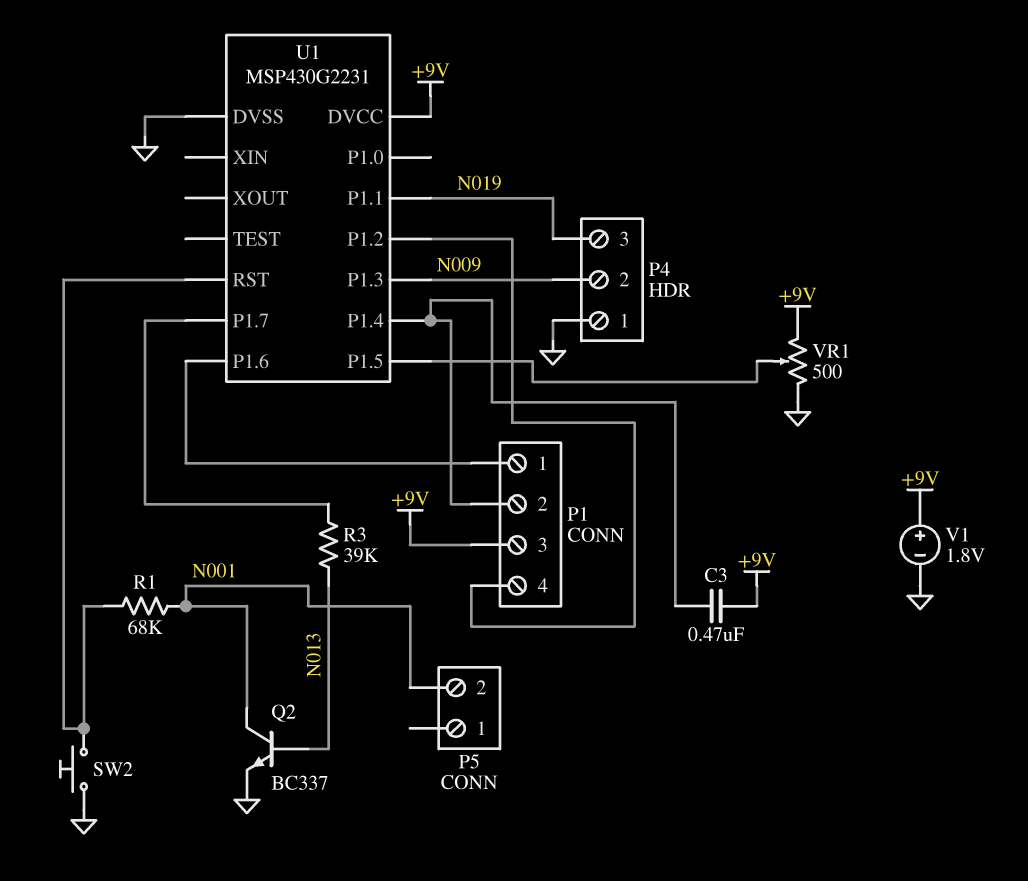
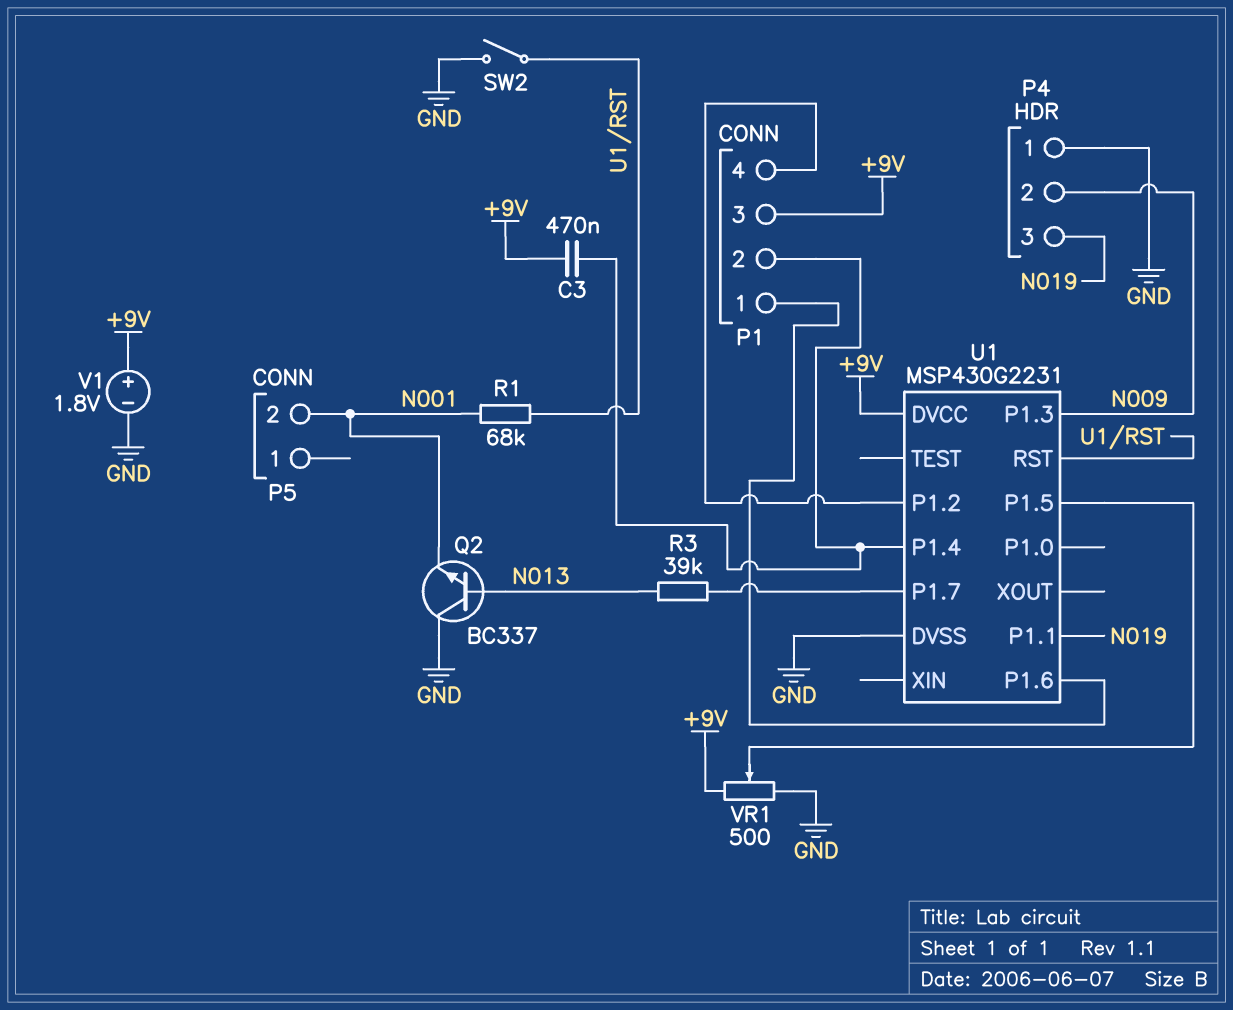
Q2: NPN BC337 (B N013, C N001, E GND) -> NPN BC337 (B N013, C GND, E N001)
SW2: button (GND, U1/RST) -> switch (GND, U1/RST)

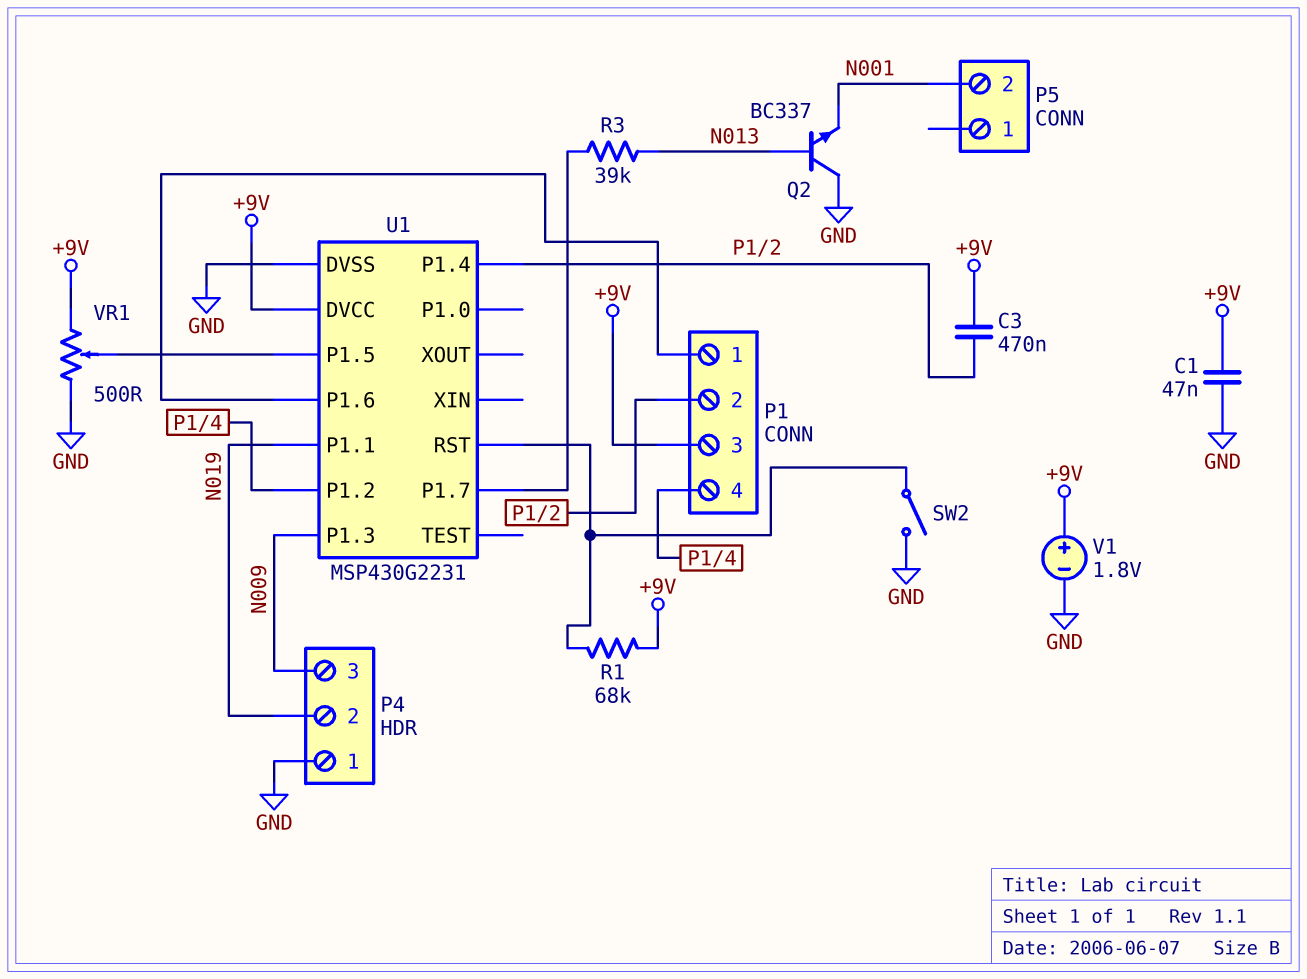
C1: none -> 47nF (+9V, GND)
P4 pin 2: N009 -> N019
P4 pin 3: N019 -> N009
R1: 68k (N001, U1/RST) -> 68k (+9V, U1/RST)

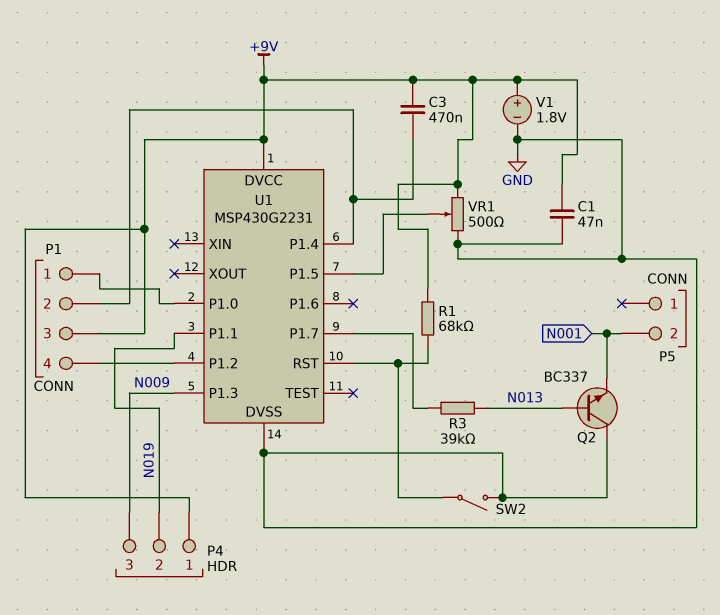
P4 pin 1: GND -> +9V
U1 pin P1.0: none -> P1/1
U1 pin P1.6: P1/1 -> none

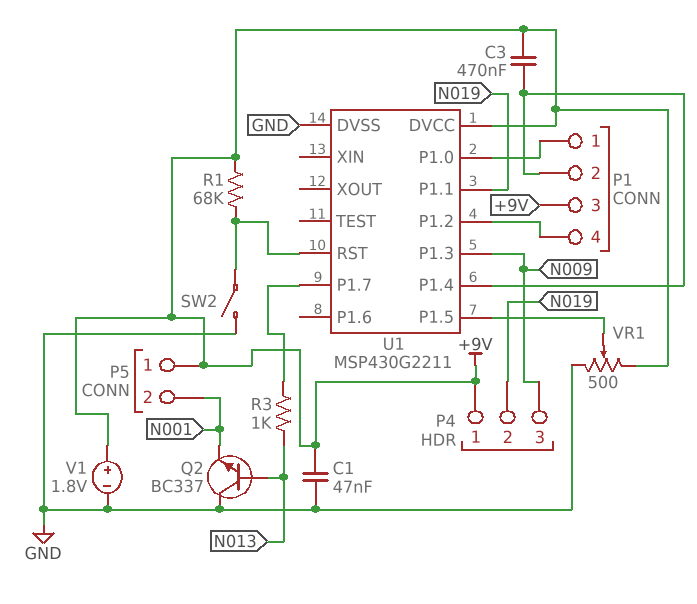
P5 pin 1: none -> +9V
R3: 39k (N013, U1/P1.7) -> 1k (N013, U1/P1.7)
U1: MSP430G2231 -> MSP430G2211

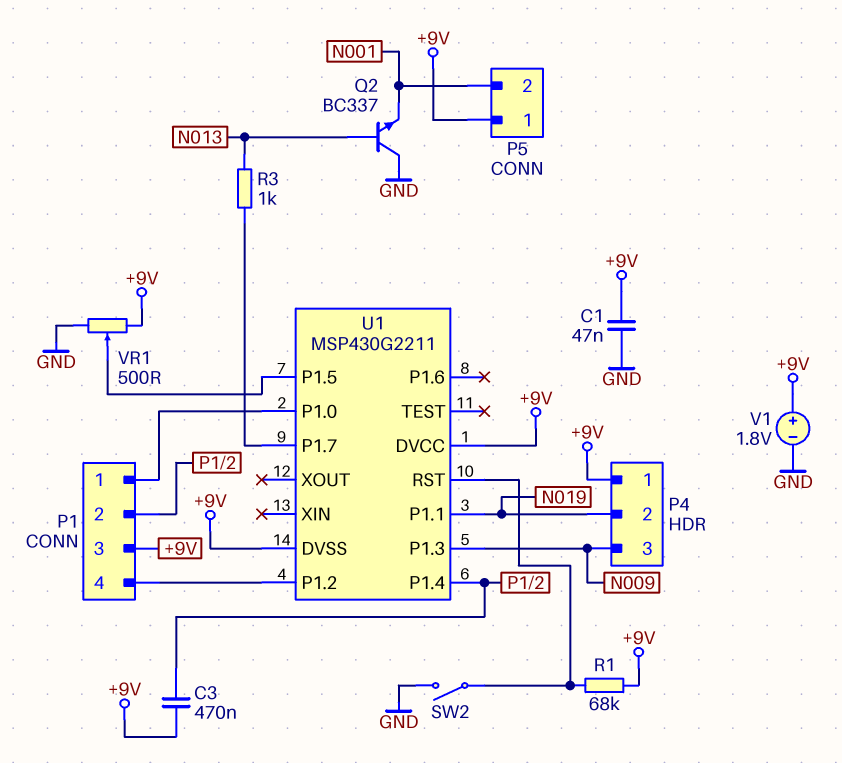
U1 pin DVSS: GND -> +9V

